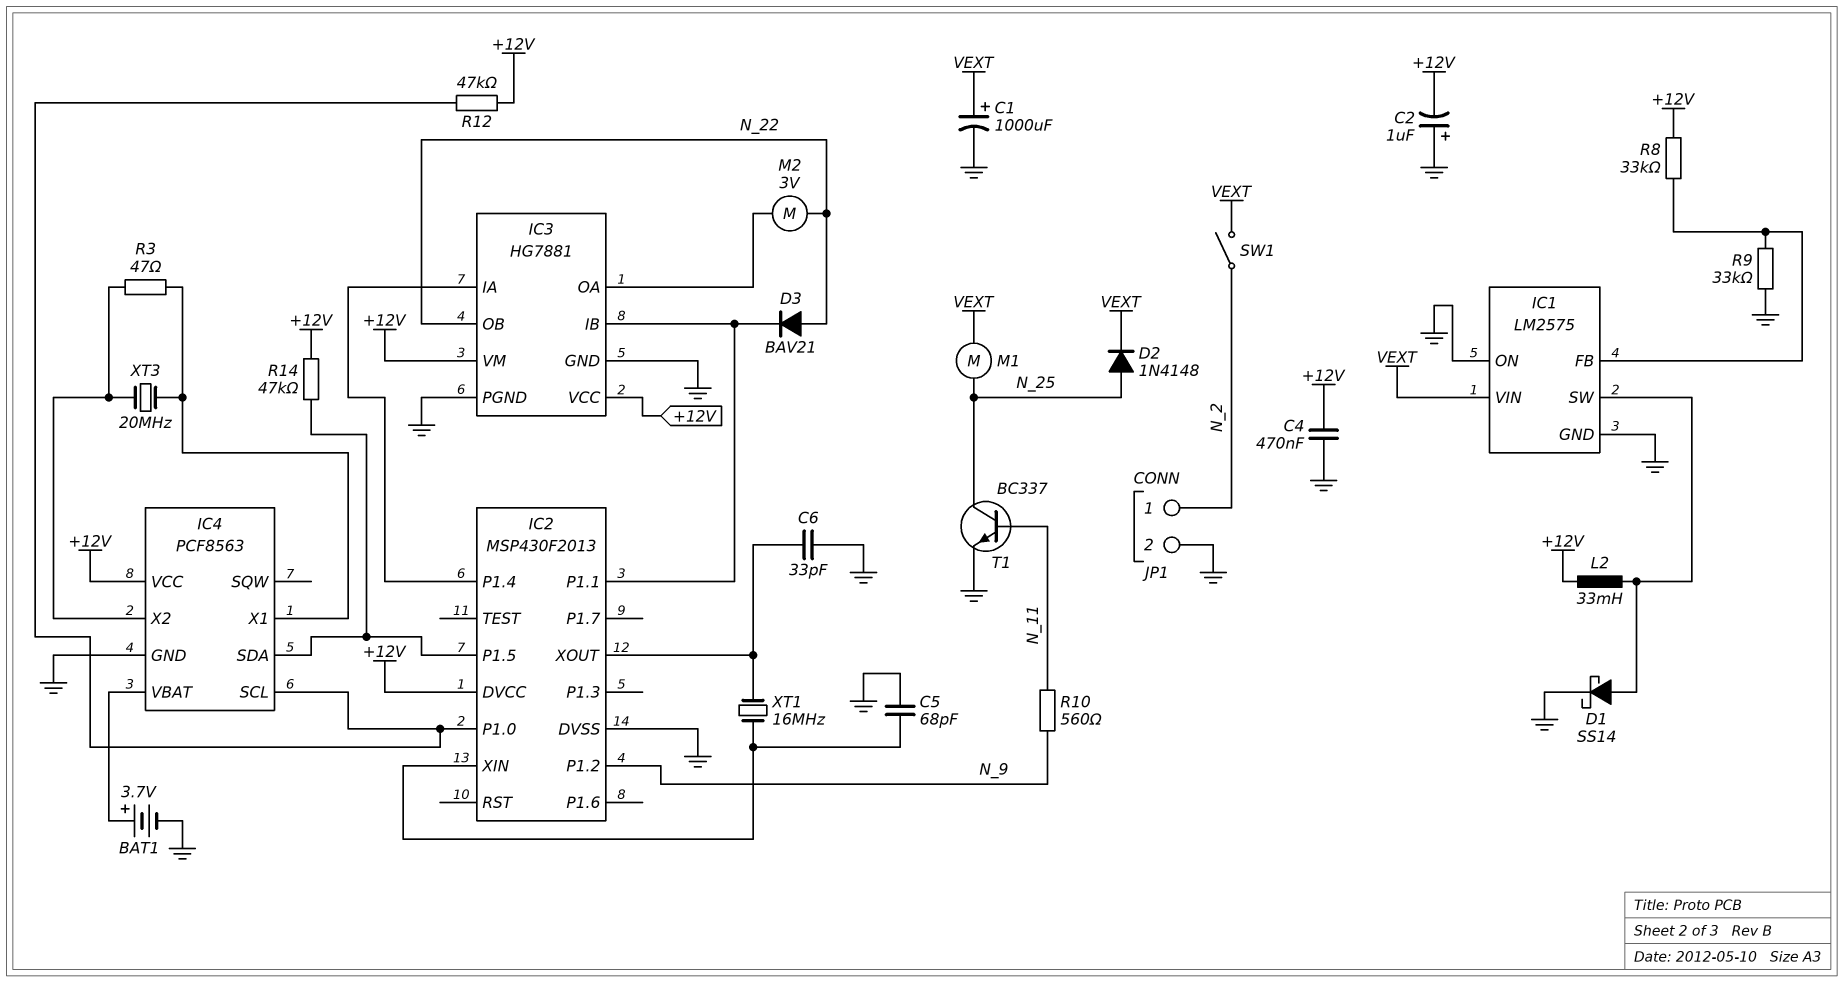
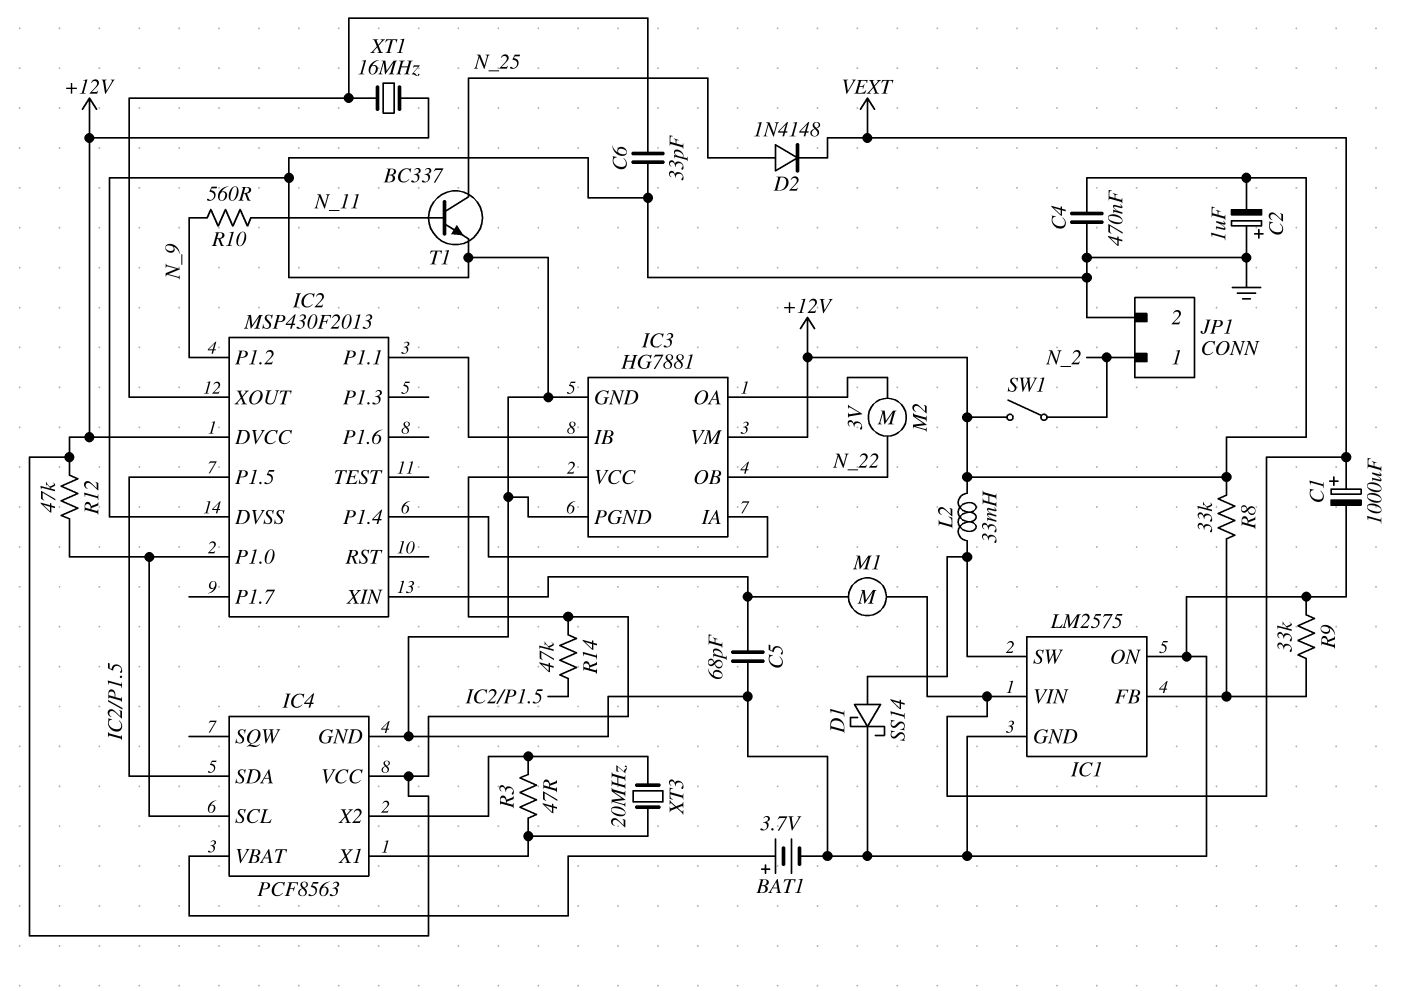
D3: diode BAV21 (A N_22, K IC2/P1.1) -> none
M1: motor (N_25, VEXT) -> motor (IC2/XIN, VEXT)
SW1: switch (N_2, VEXT) -> switch (+12V, N_2)
XT1: 16MHz (IC2/XIN, IC2/XOUT) -> 16MHz (+12V, IC2/XOUT)

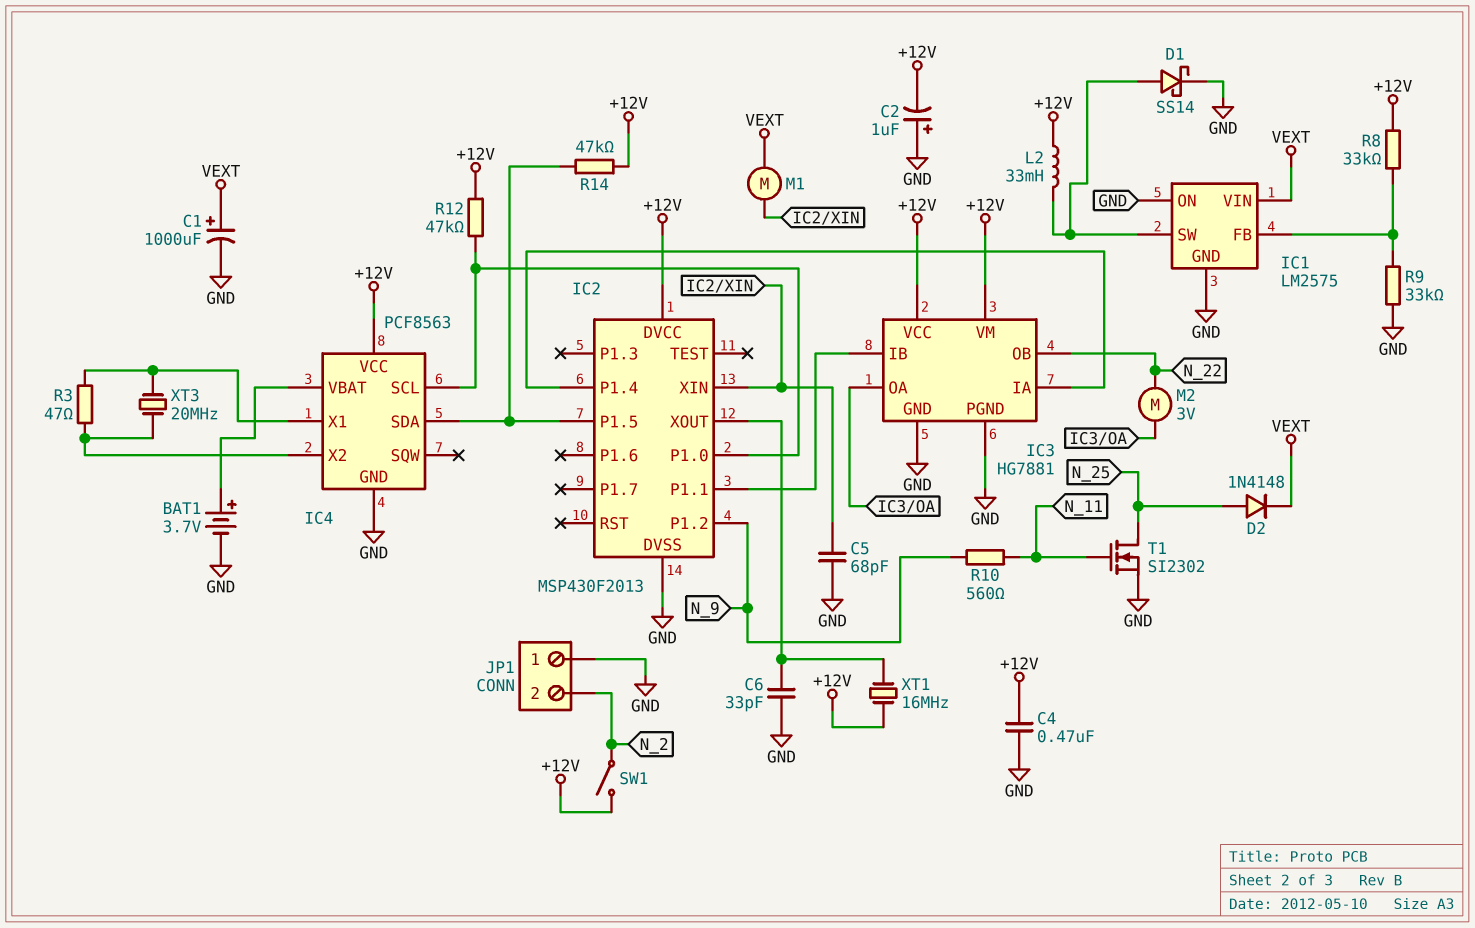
JP1 pin 1: N_2 -> GND
JP1 pin 2: GND -> N_2
T1: NPN BC337 (B N_11, C N_25, E GND) -> NMOS SI2302 (G N_11, D N_25, S GND)

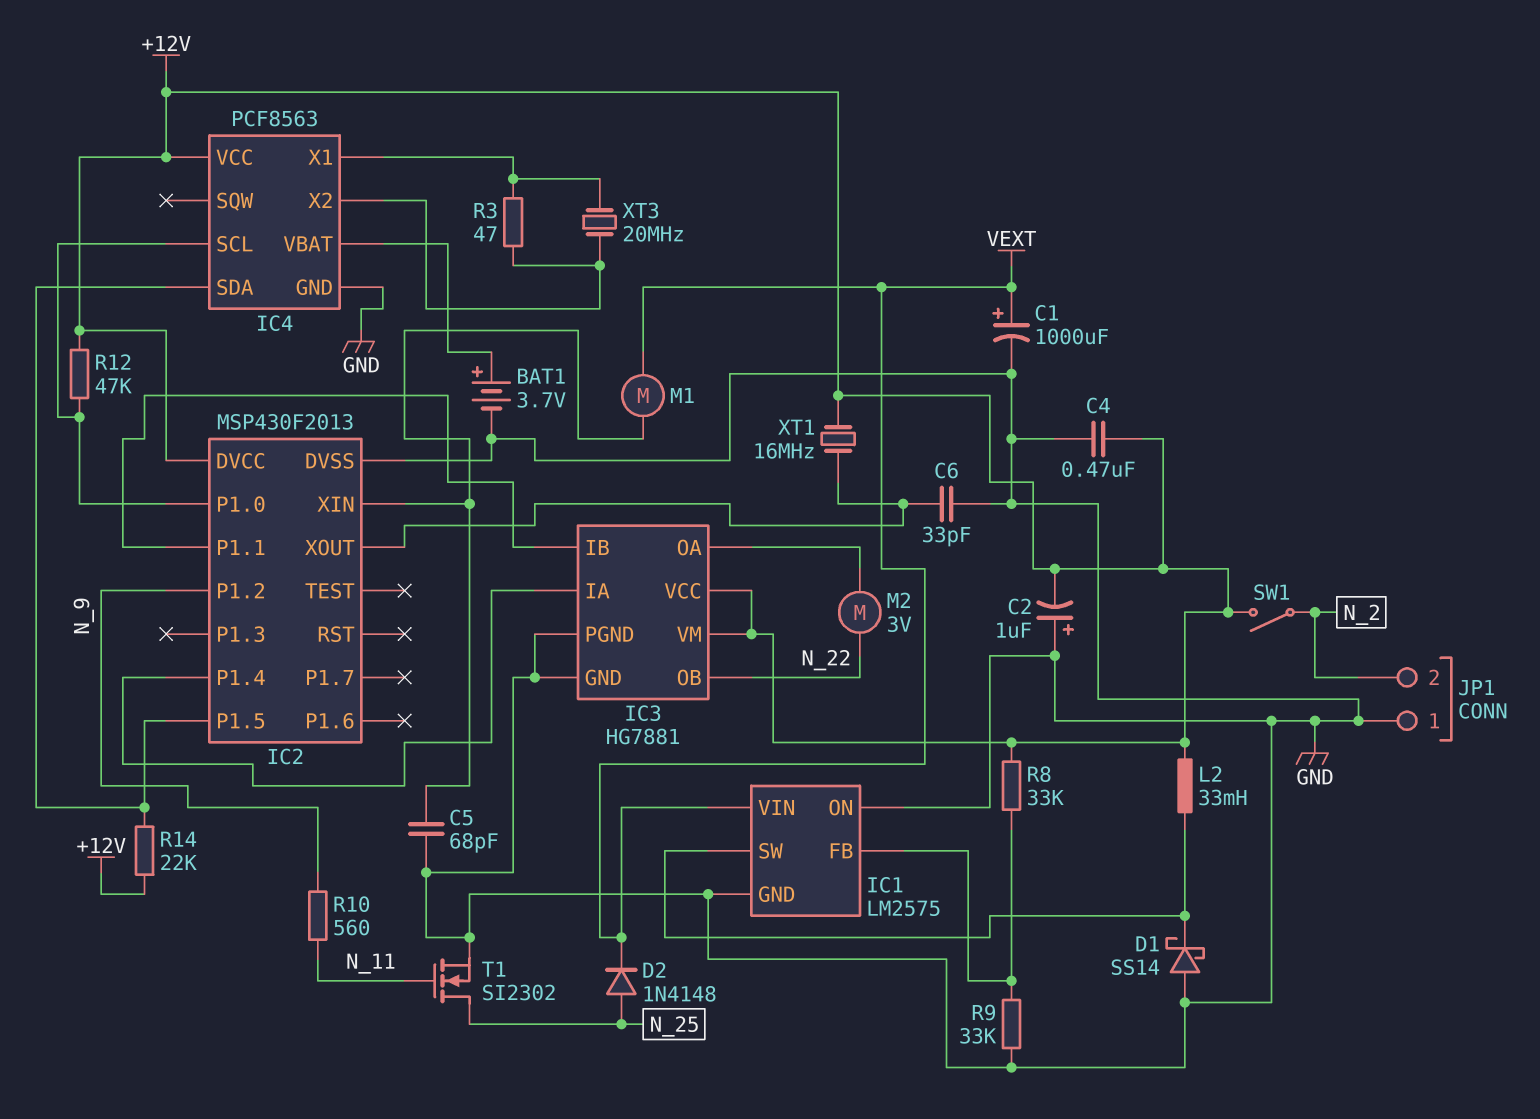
D1: schottky SS14 (A IC1/SW, K GND) -> schottky SS14 (A GND, K IC1/SW)
R14: 47k (+12V, IC2/P1.5) -> 22k (+12V, IC2/P1.5)

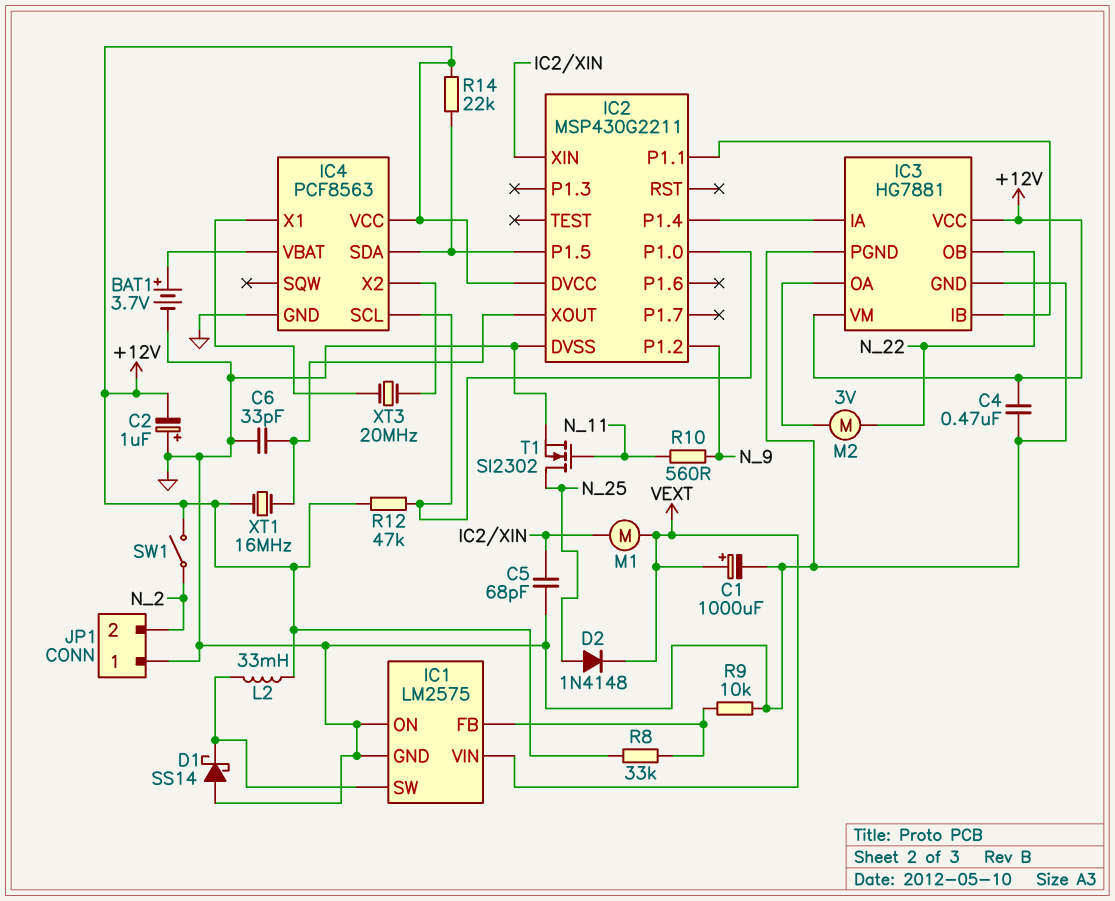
IC2: MSP430F2013 -> MSP430G2211
R3: 47 (IC4/X1, IC4/X2) -> none
R9: 33k (GND, IC1/FB) -> 10k (GND, IC1/FB)

